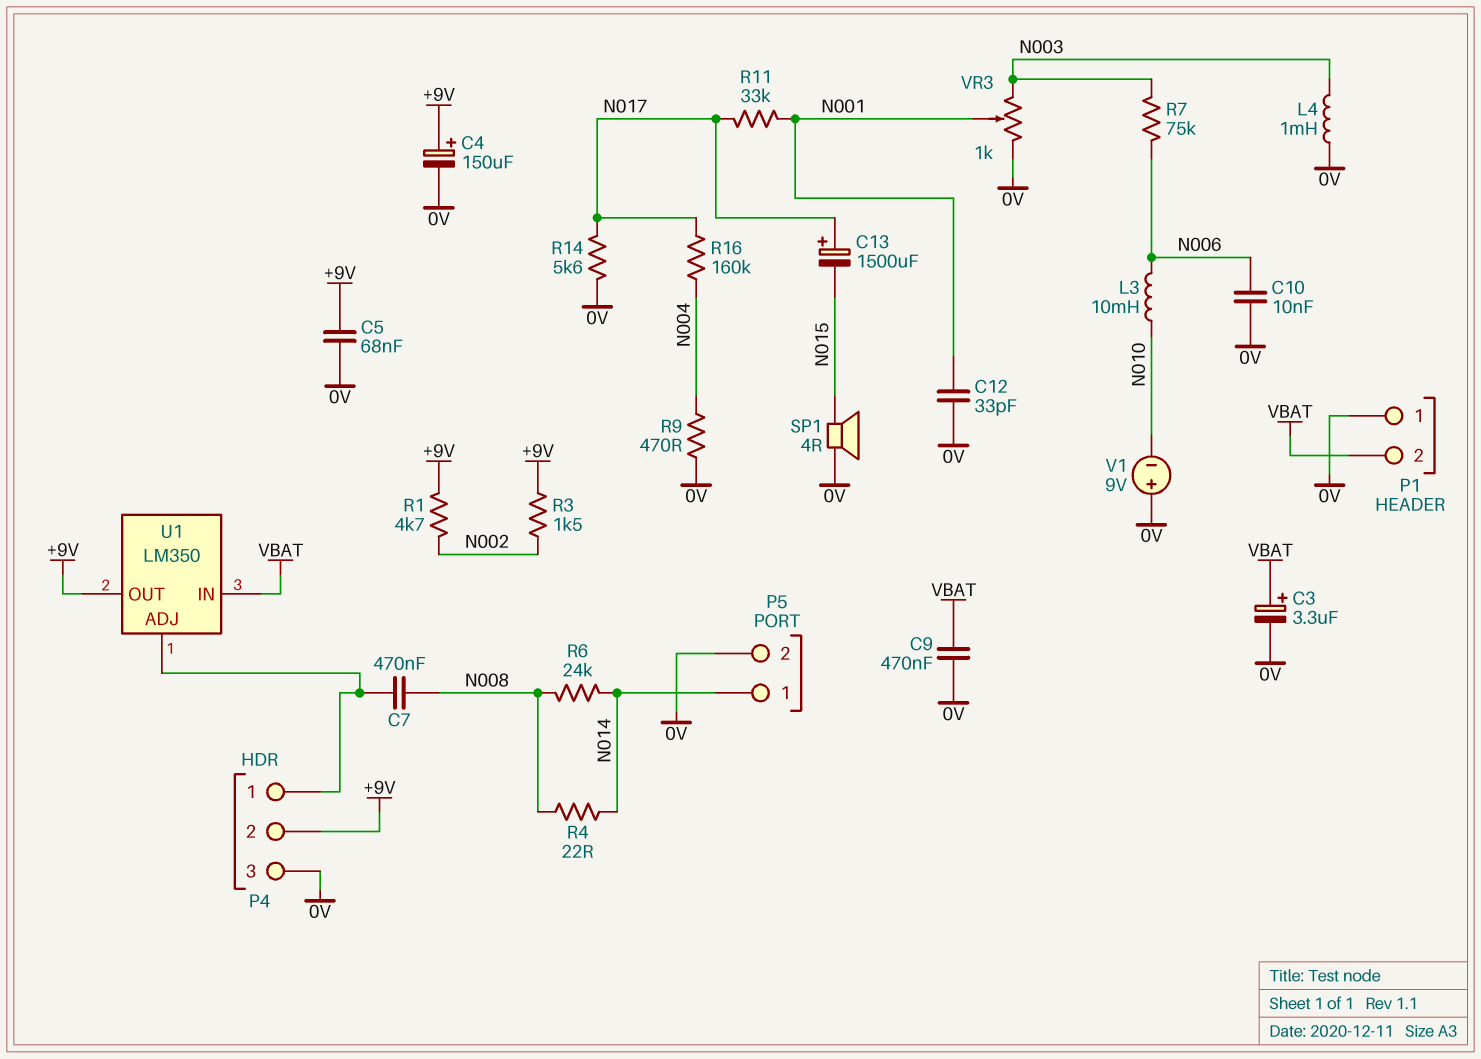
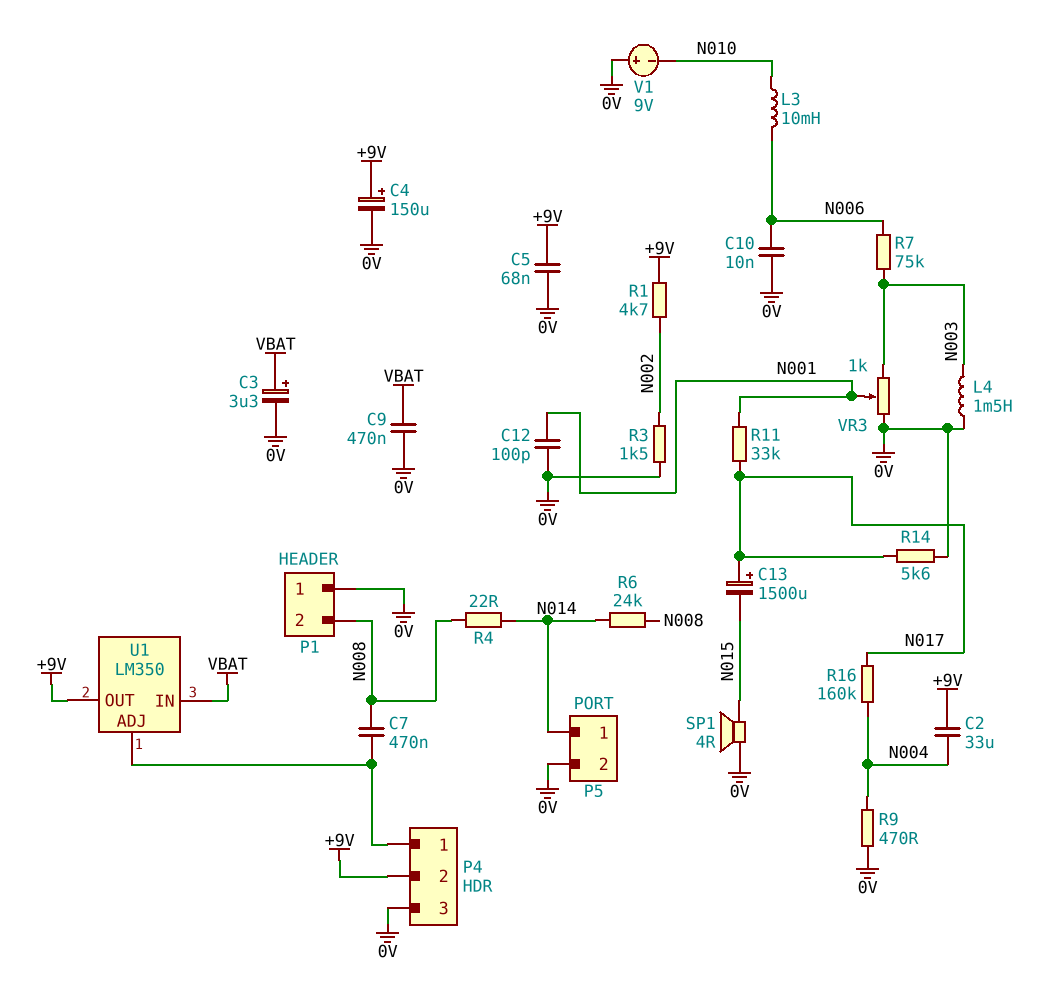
C2: none -> 33uF (+9V, N004)
C12: 33pF (0V, N001) -> 100pF (0V, N001)
L4: 1mH (0V, N003) -> 1.5mH (0V, N003)
P1 pin 2: VBAT -> N008
R3: 1.5k (+9V, N002) -> 1.5k (0V, N002)

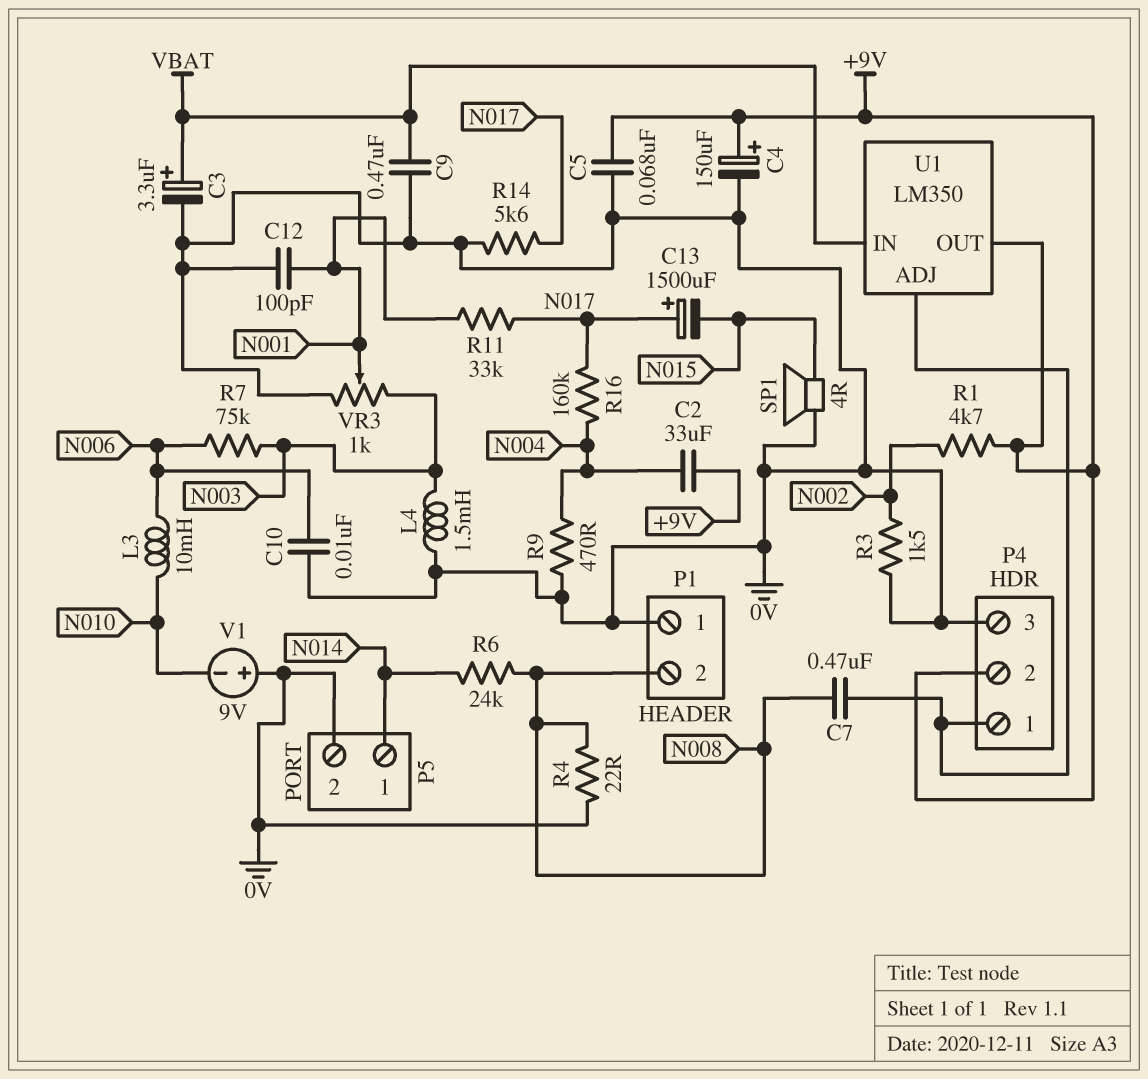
R4: 22 (N008, N014) -> 22 (0V, N008)

